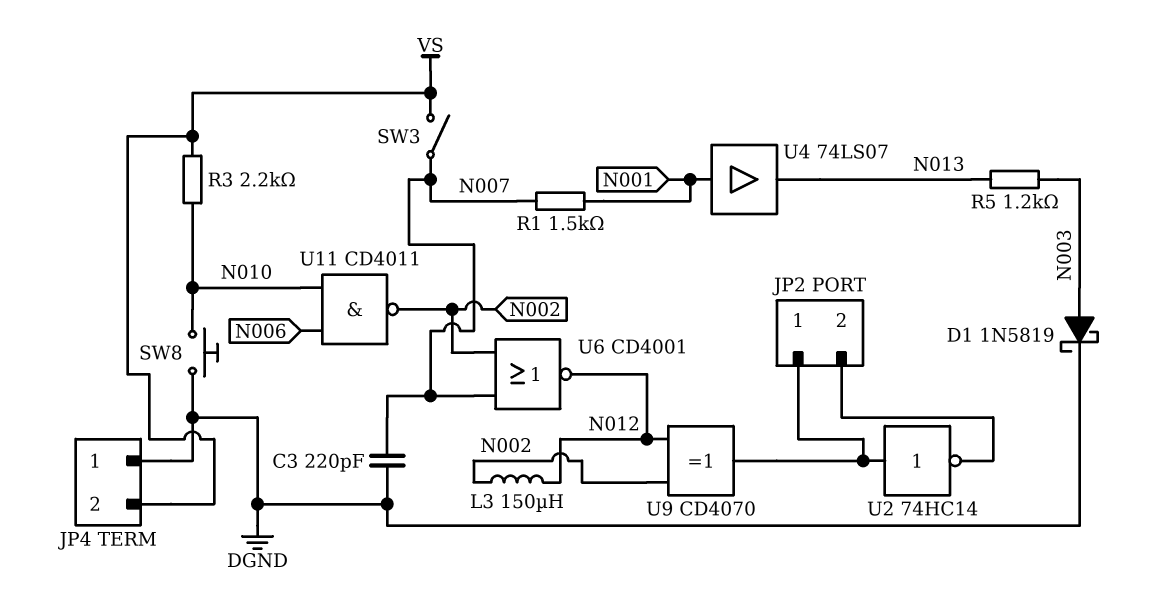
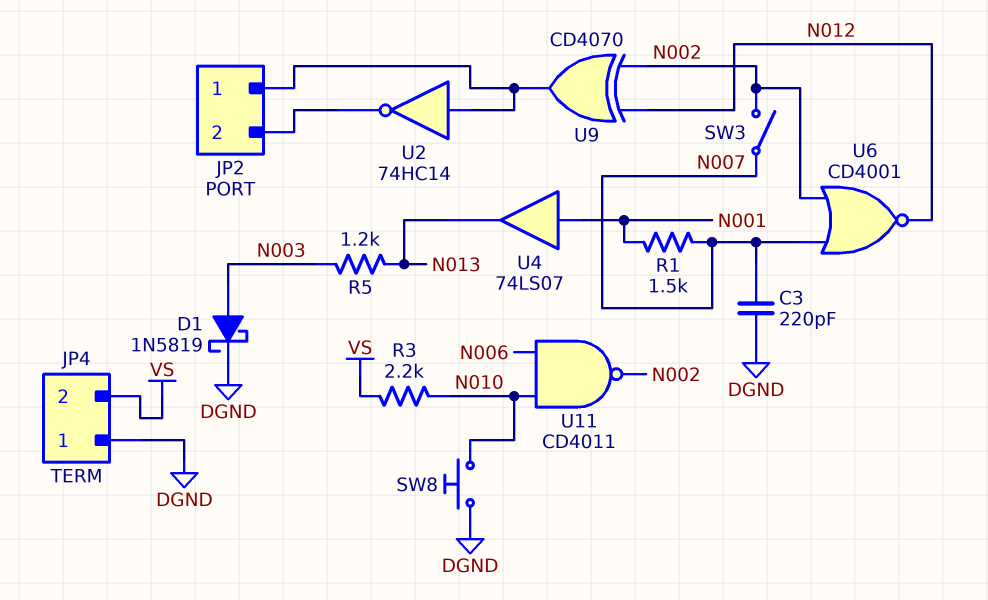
L3: 150uH (N002, N012) -> none
SW3: switch (N007, VS) -> switch (N002, N007)

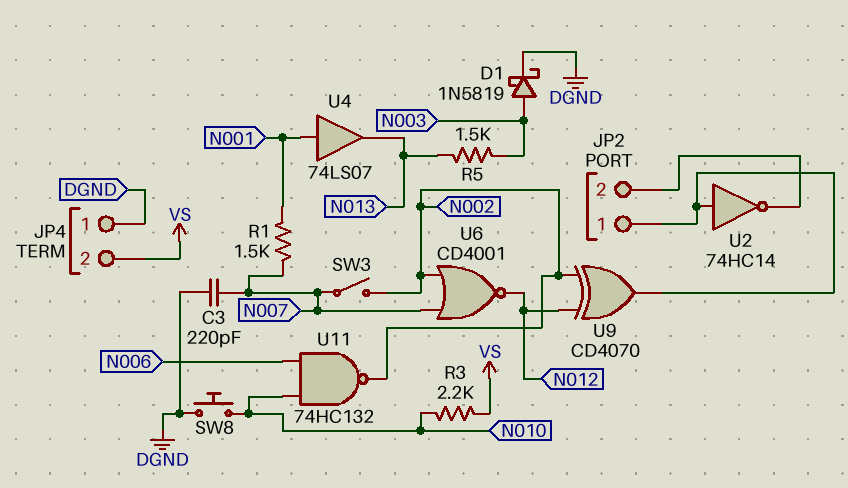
R5: 1.2k (N003, N013) -> 1.5k (N003, N013)
U11: NAND CD4011 (in N006, in N010, out N002) -> NAND 74HC132 (in N006, in N010, out N002)

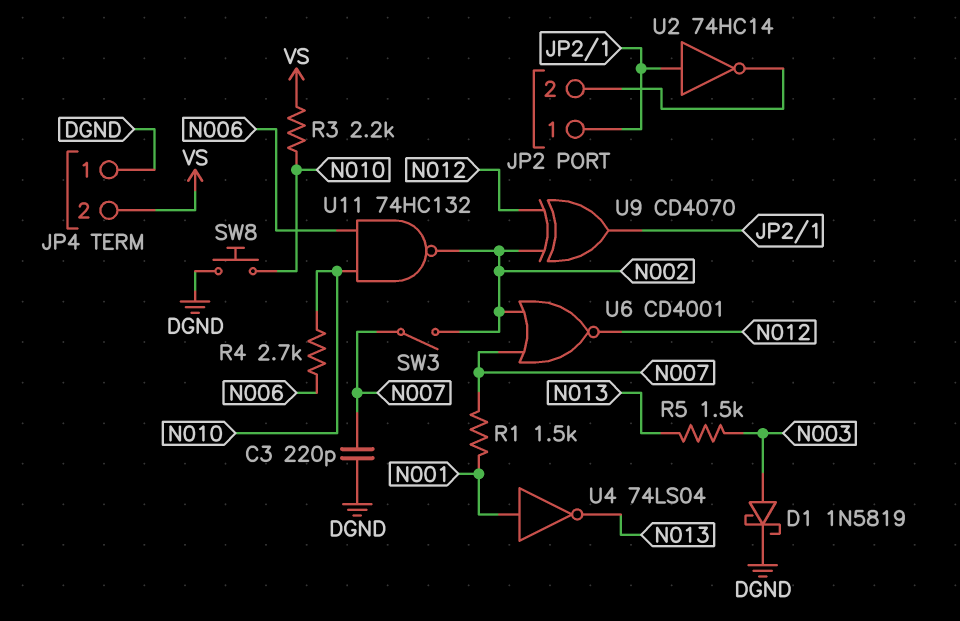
R4: none -> 2.7k (N006, N010)
U4: buffer 74LS07 (in N001, out N013) -> NOT 74LS04 (in N001, out N013)

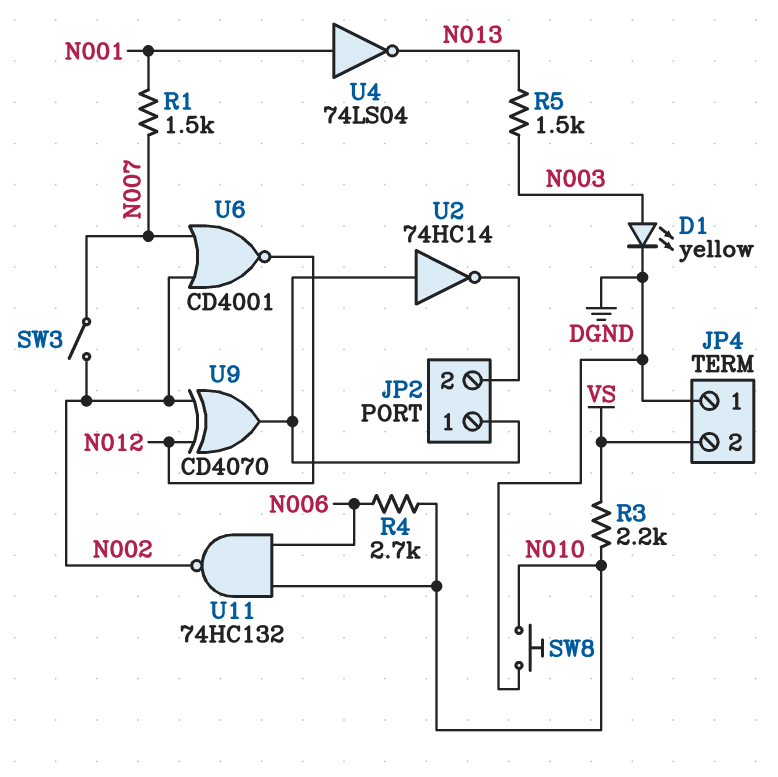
C3: 220pF (DGND, N007) -> none
D1: schottky 1N5819 (A N003, K DGND) -> LED yellow (A N003, K DGND)

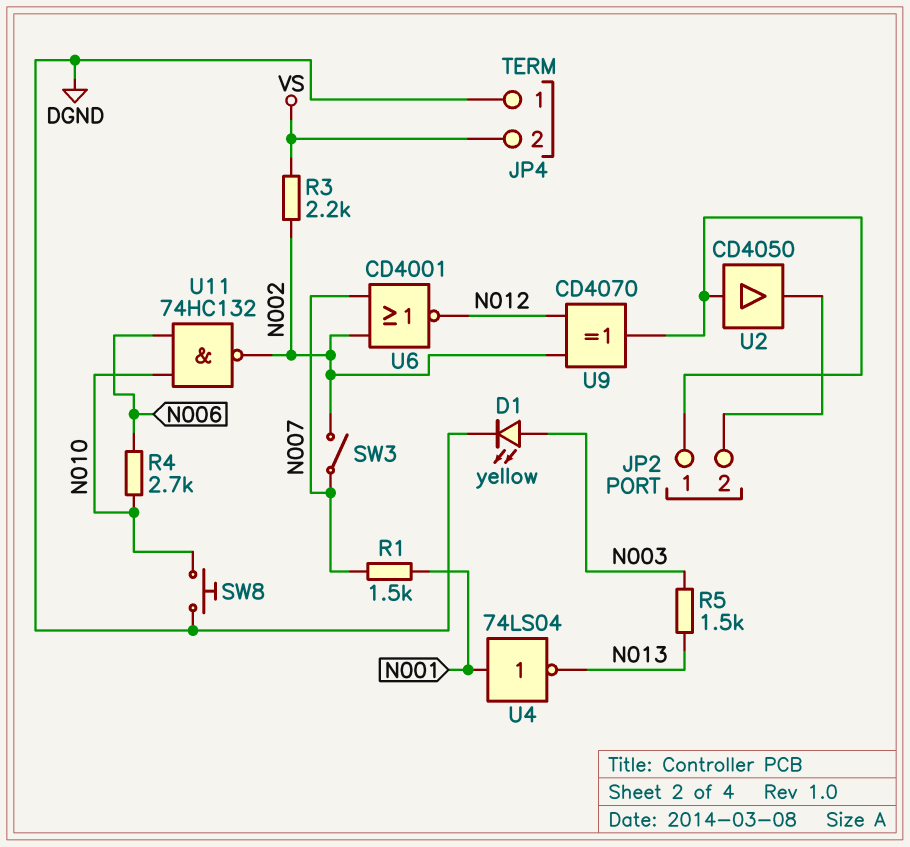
R3: 2.2k (N010, VS) -> 2.2k (N002, VS)
U2: NOT 74HC14 (in JP2/1, out JP2/2) -> buffer CD4050 (in JP2/1, out JP2/2)

